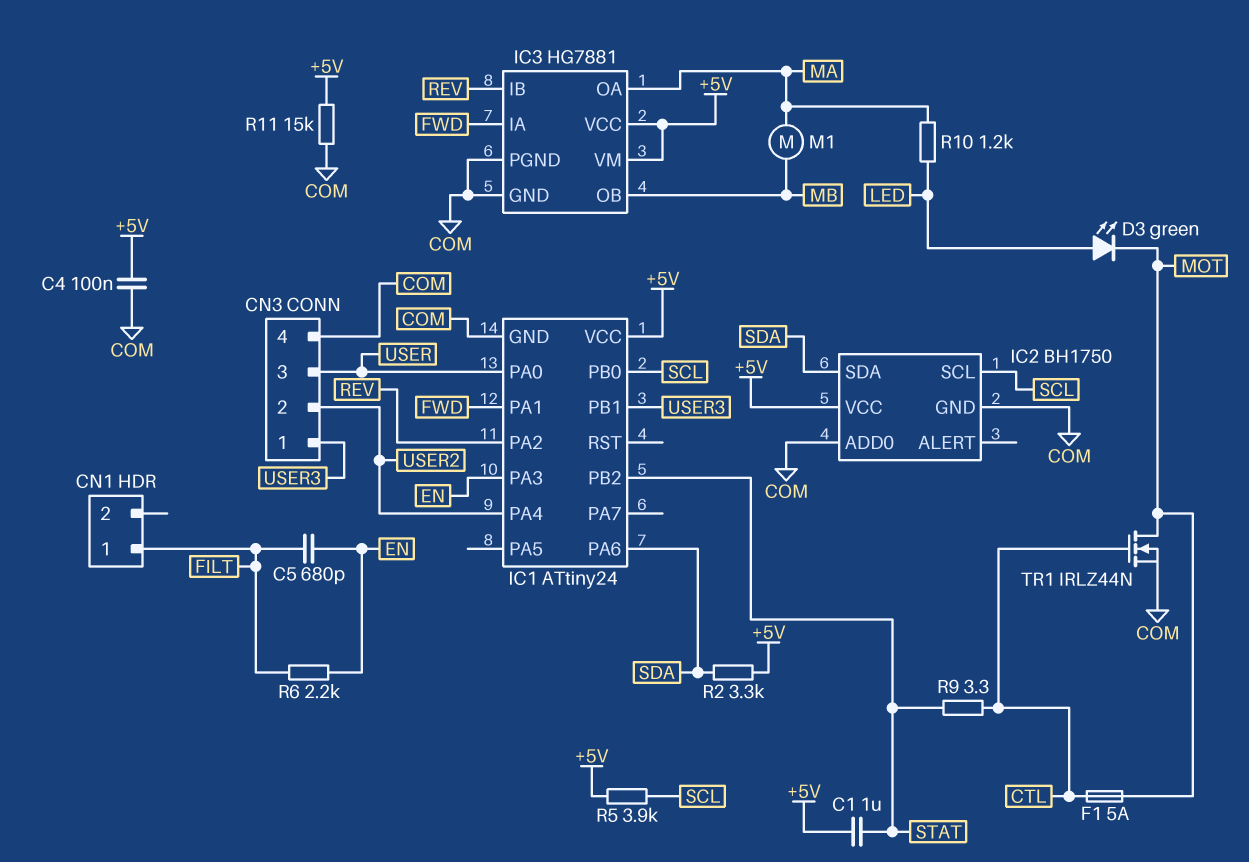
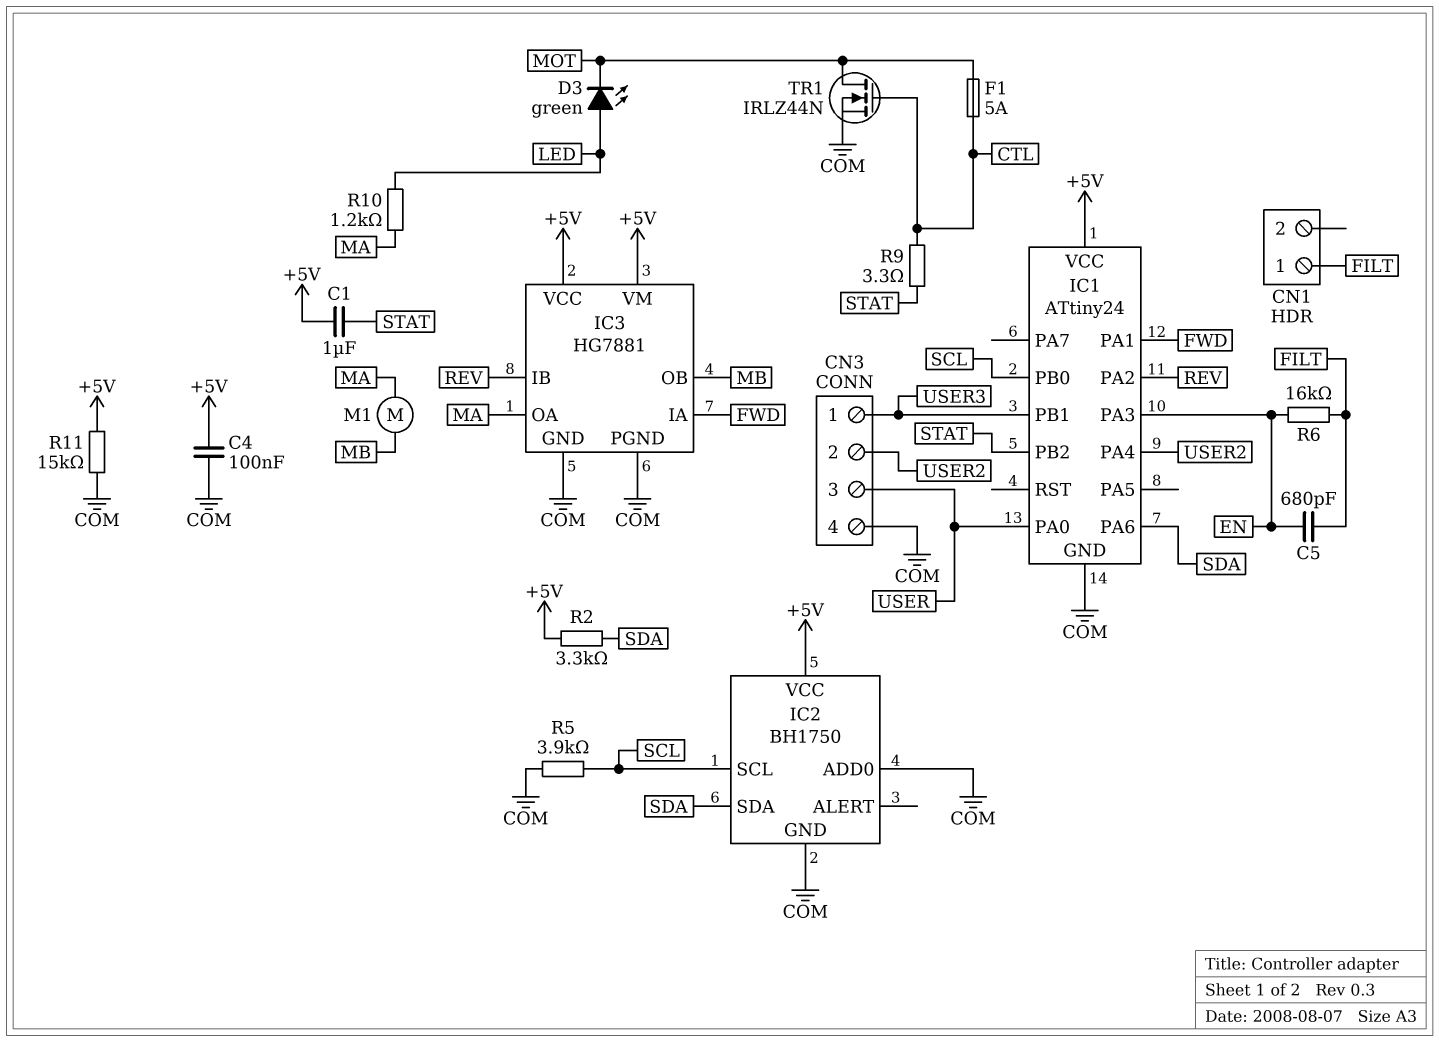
R5: 3.9k (+5V, SCL) -> 3.9k (COM, SCL)
R6: 2.2k (EN, FILT) -> 16k (EN, FILT)

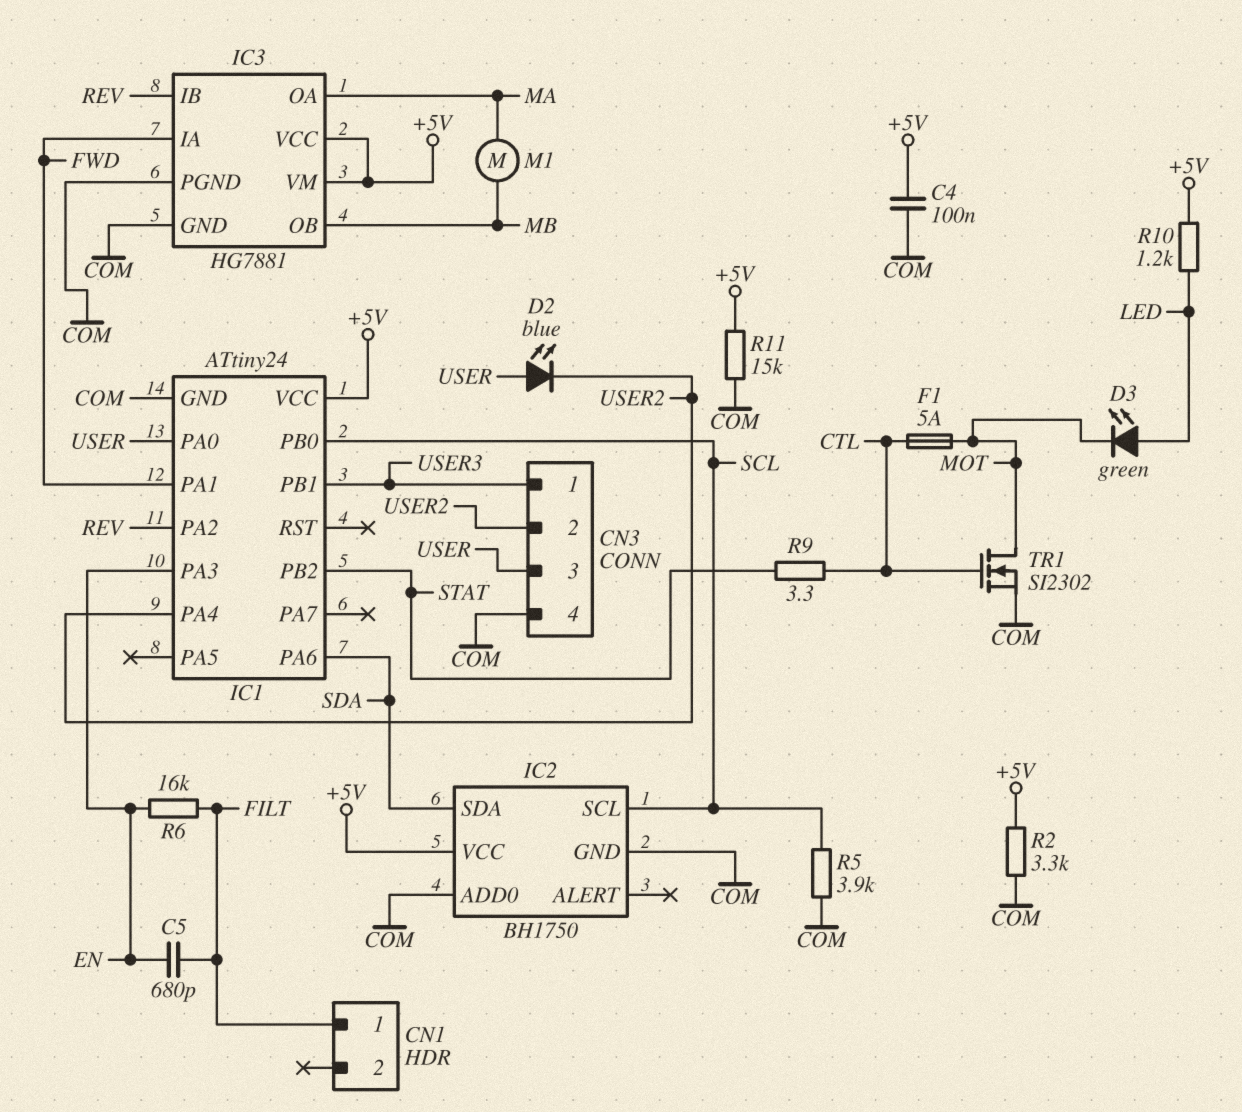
C1: 1uF (+5V, STAT) -> none
D2: none -> LED blue (A USER, K USER2)
R2: 3.3k (+5V, SDA) -> 3.3k (+5V, COM)
R10: 1.2k (LED, MA) -> 1.2k (+5V, LED)
TR1: NMOS IRLZ44N (G CTL, D MOT, S COM) -> NMOS SI2302 (G CTL, D MOT, S COM)

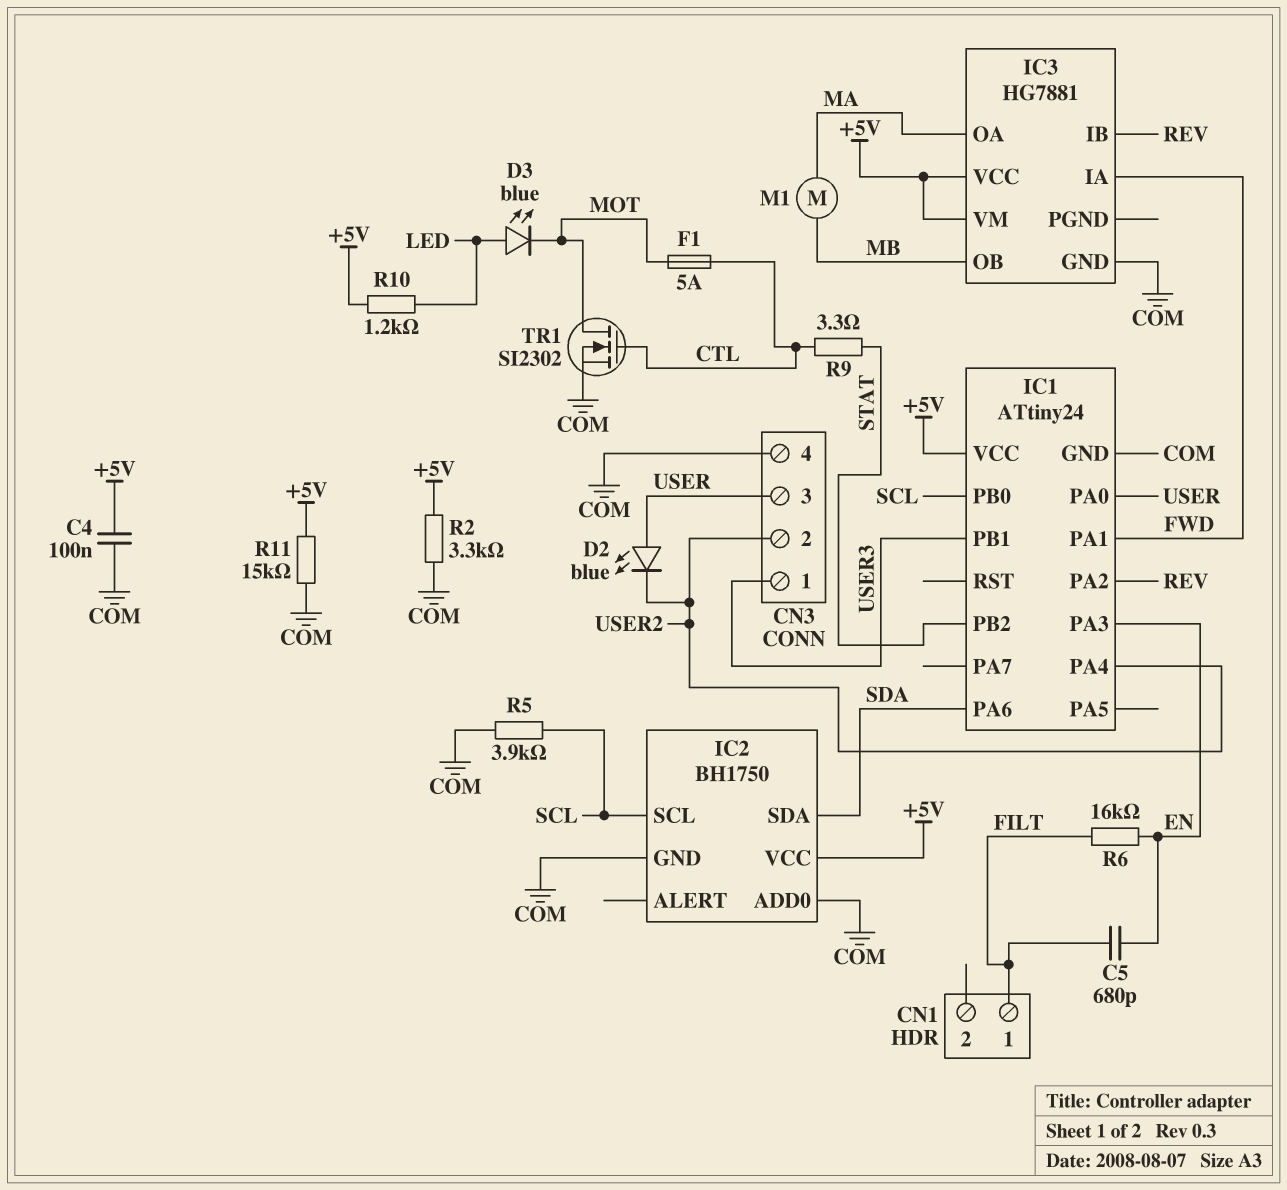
D3: LED green (A LED, K MOT) -> LED blue (A LED, K MOT)
IC3 pin PGND: COM -> none

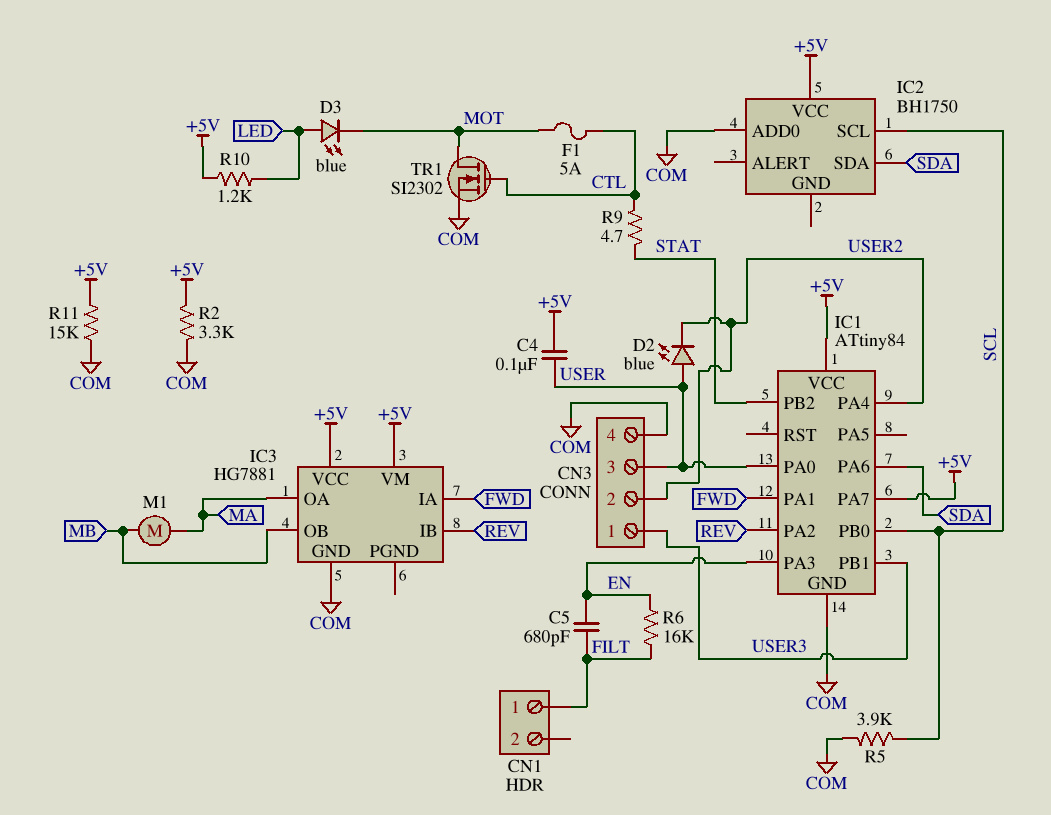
C4: 100nF (+5V, COM) -> 100nF (+5V, USER)
IC1: ATtiny24 -> ATtiny84
IC1 pin PA7: none -> +5V
IC2 pin GND: COM -> none
R9: 3.3 (CTL, STAT) -> 4.7 (CTL, STAT)

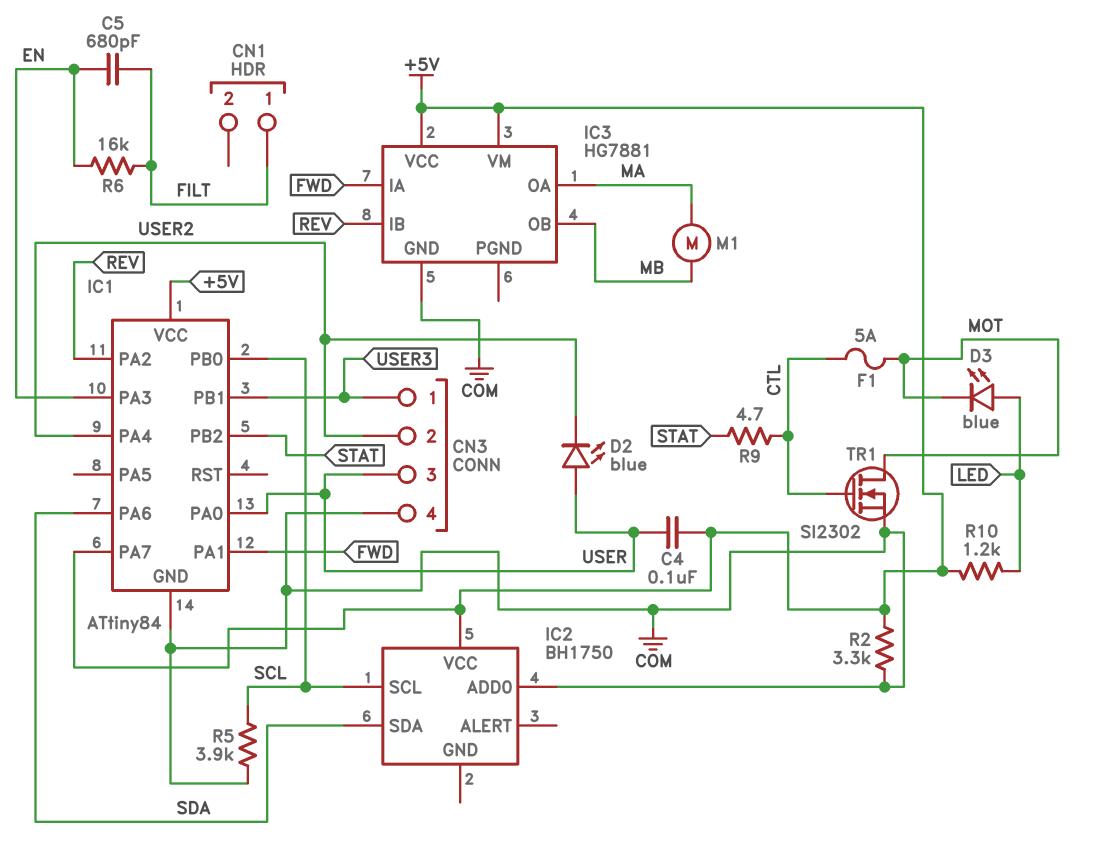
R11: 15k (+5V, COM) -> none

